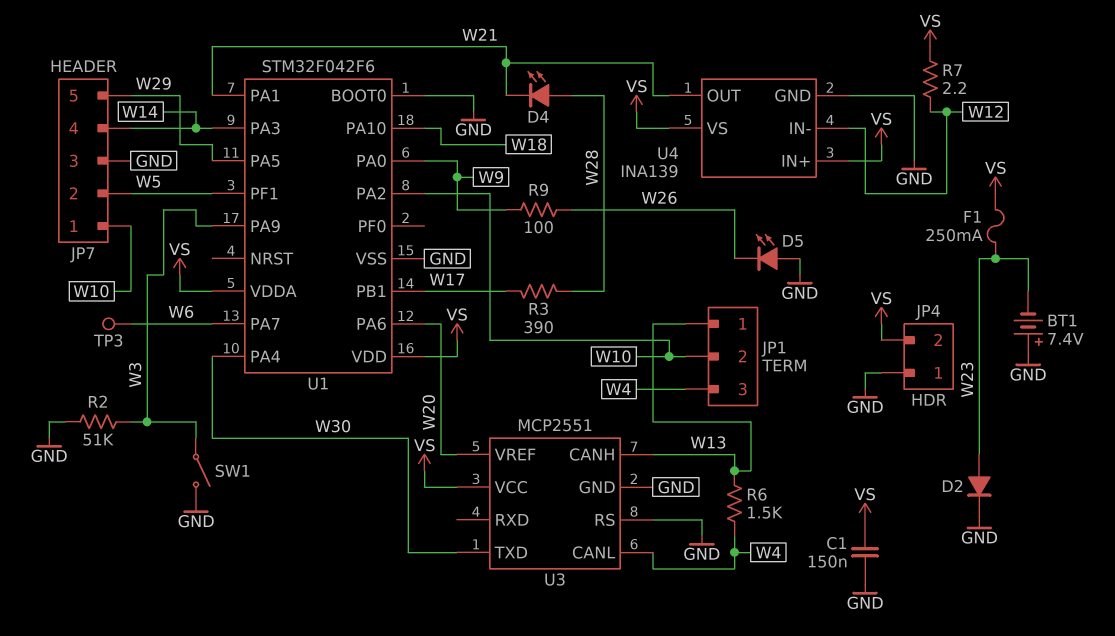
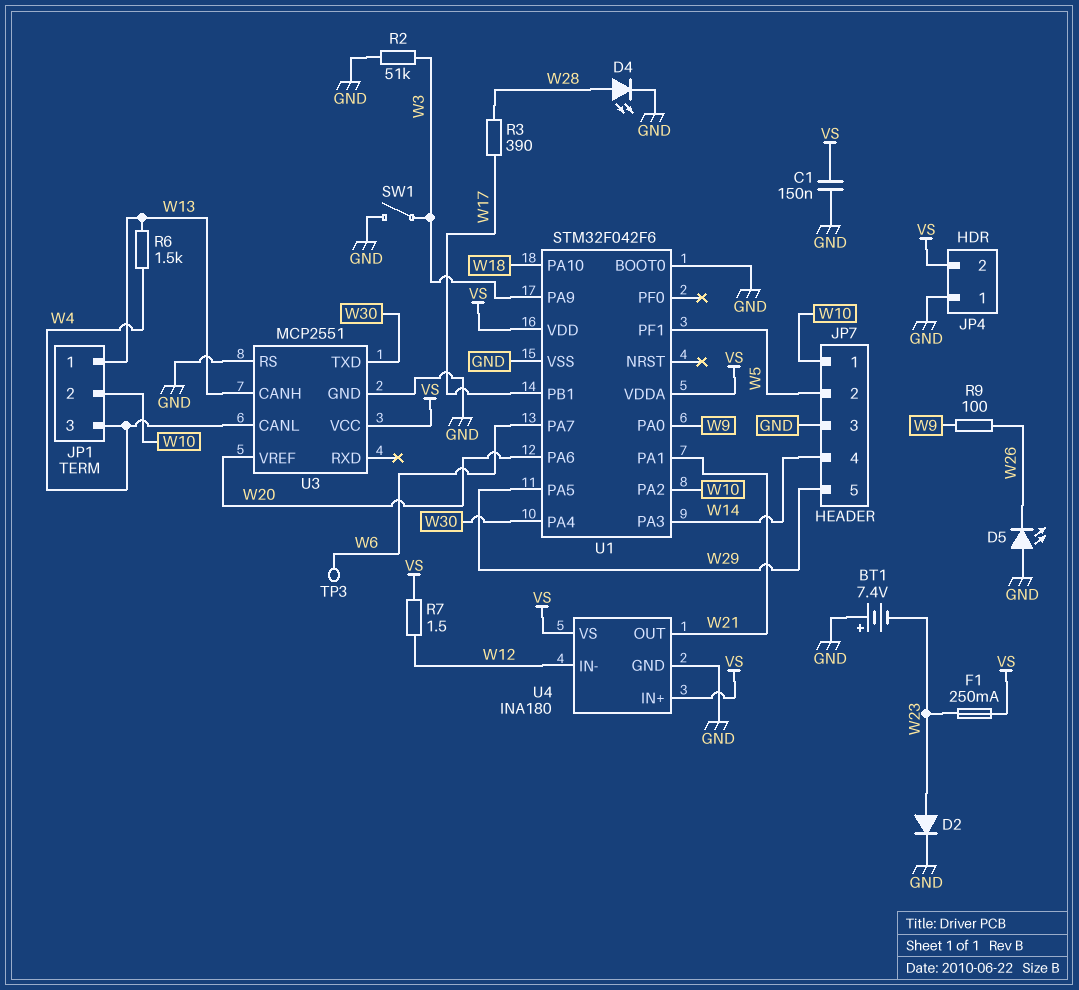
D4: LED (A W28, K W21) -> LED (A W28, K GND)
R7: 2.2 (VS, W12) -> 1.5 (VS, W12)
U4: INA139 -> INA180

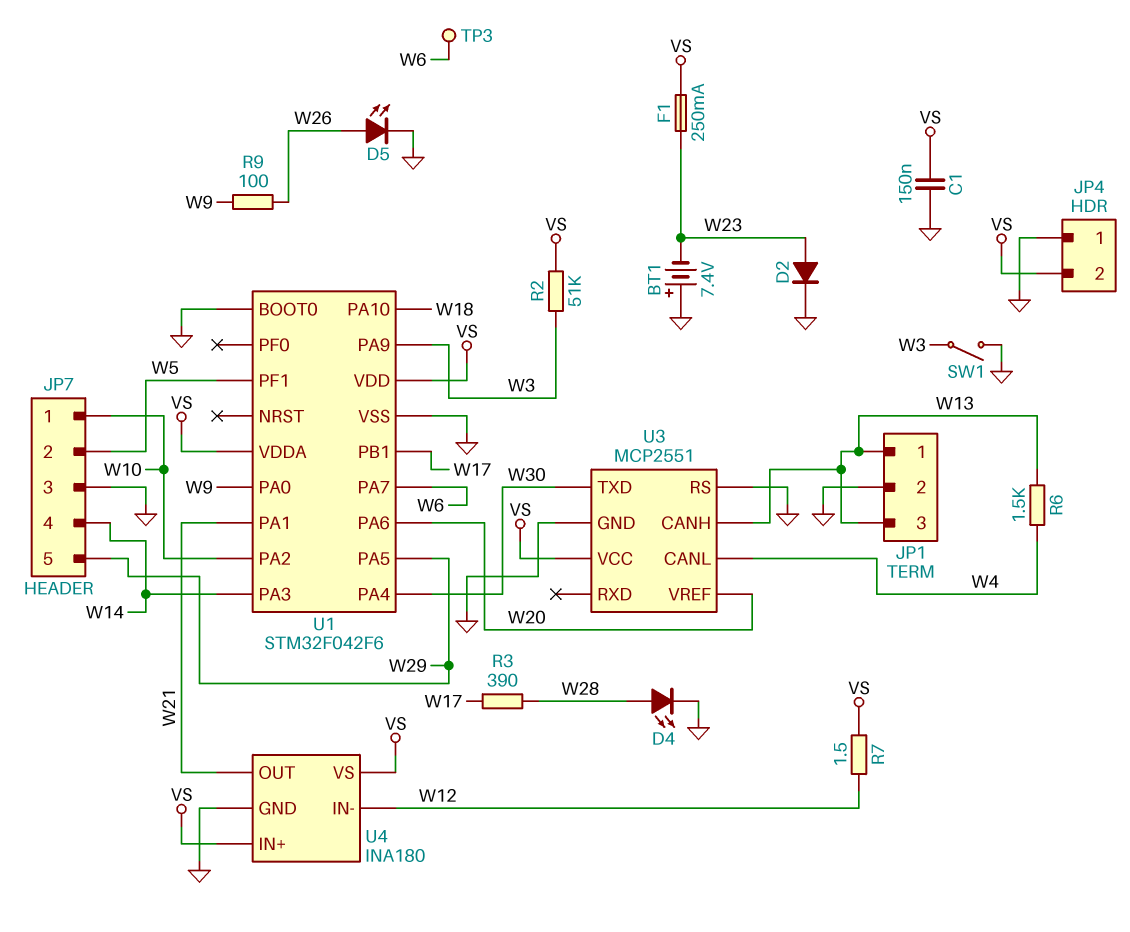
D5: LED (A GND, K W26) -> LED (A W26, K GND)
JP1 pin 2: W10 -> GND
JP1 pin 3: W4 -> W13
R2: 51k (GND, W3) -> 51k (VS, W3)

